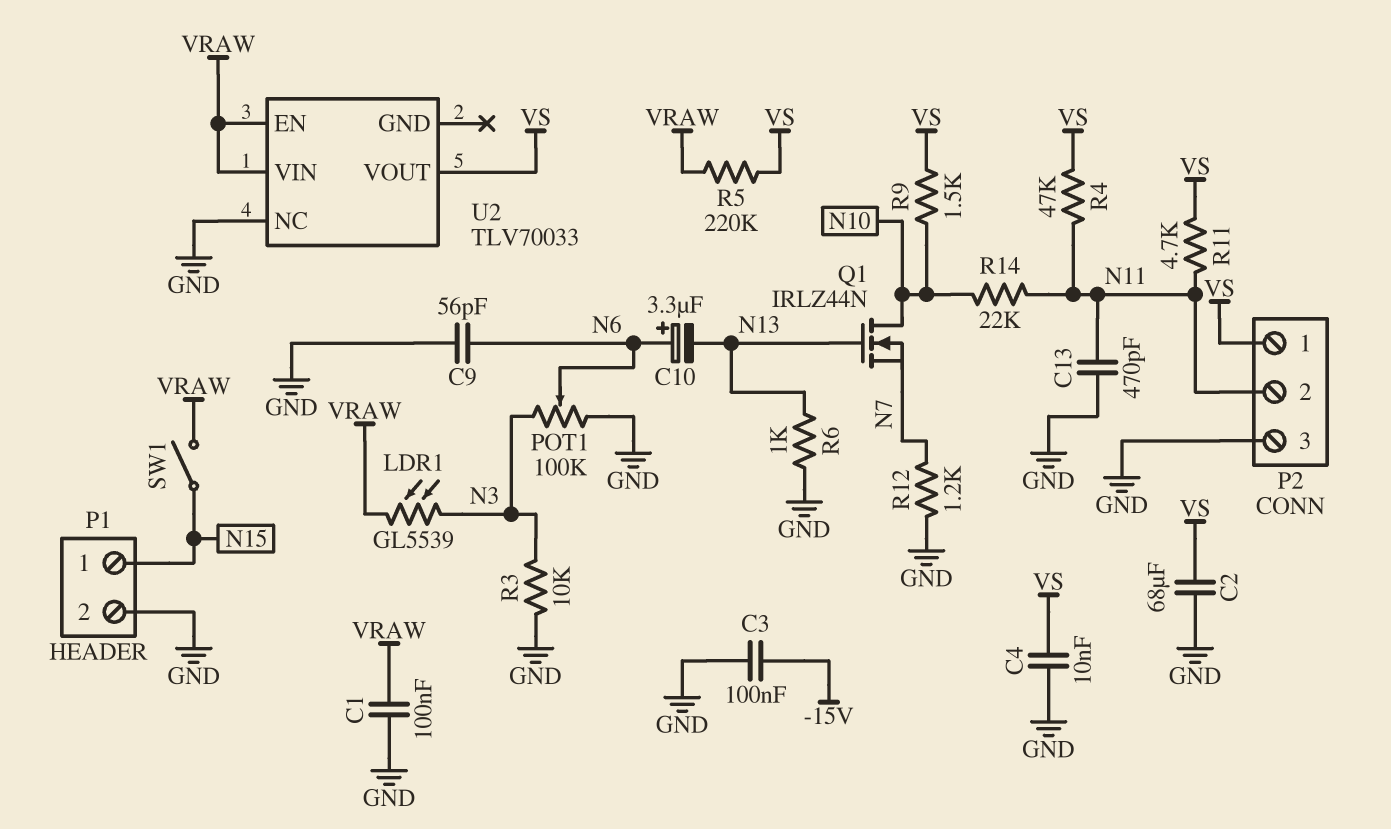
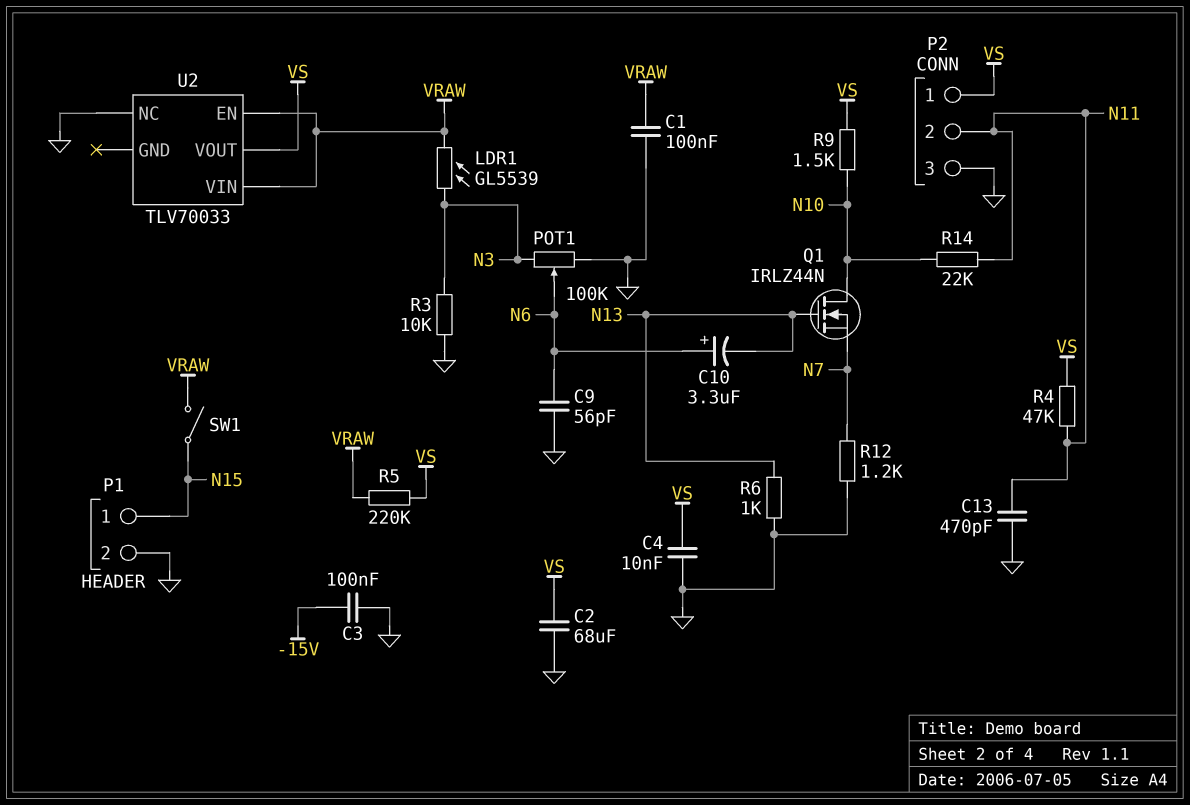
R11: 4.7k (N11, VS) -> none

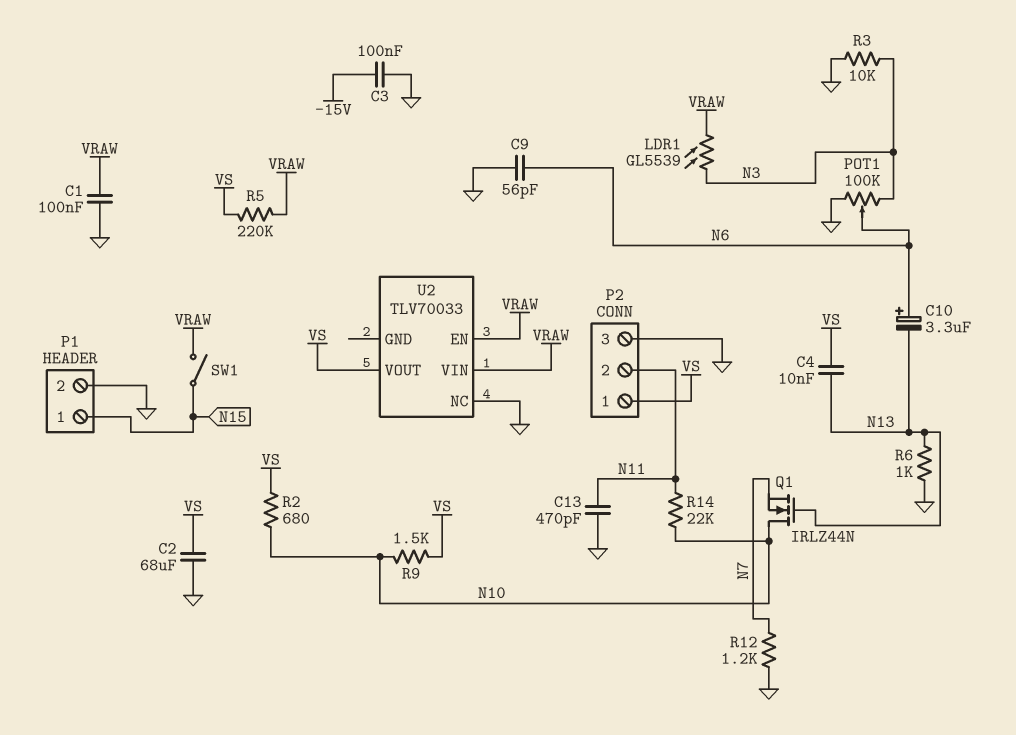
C4: 10nF (GND, VS) -> 10nF (N13, VS)
R2: none -> 680 (N10, VS)
R4: 47k (N11, VS) -> none

